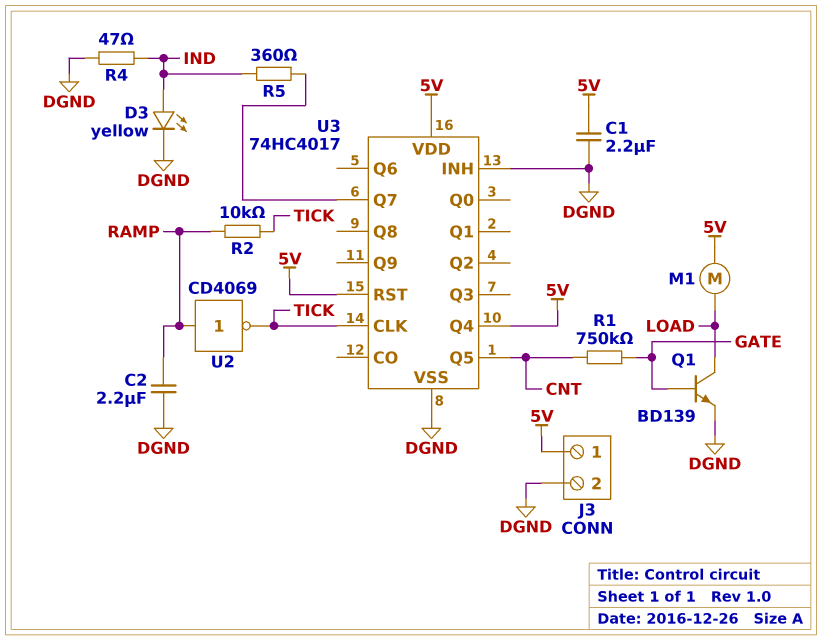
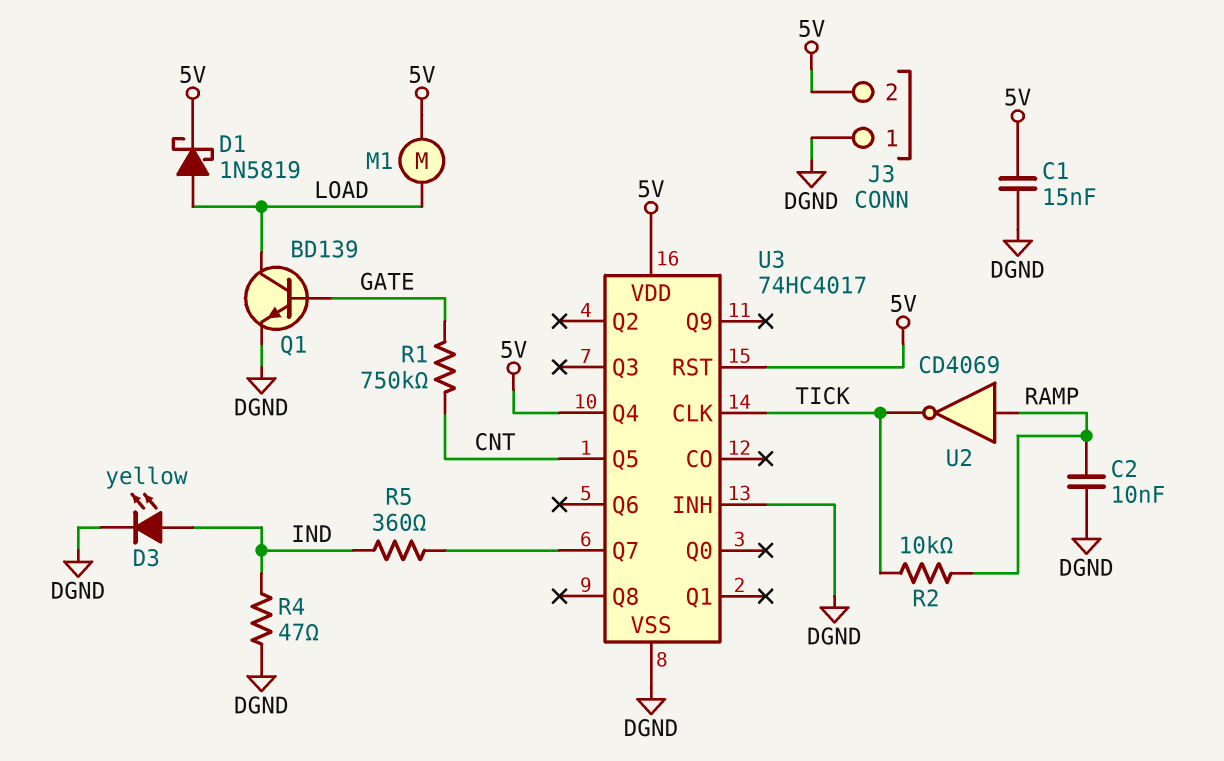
C1: 2.2uF (5V, DGND) -> 15nF (5V, DGND)
C2: 2.2uF (DGND, RAMP) -> 10nF (DGND, RAMP)
D1: none -> schottky 1N5819 (A LOAD, K 5V)
J3 pin 1: 5V -> DGND
J3 pin 2: DGND -> 5V

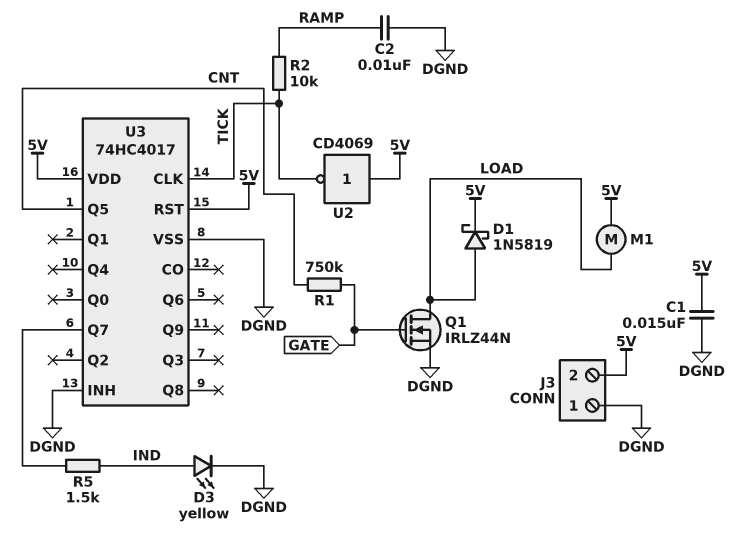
Q1: NPN BD139 (B GATE, C LOAD, E DGND) -> NMOS IRLZ44N (G GATE, D LOAD, S DGND)
R4: 47 (DGND, IND) -> none
R5: 360 (IND, U3/Q7) -> 1.5k (IND, U3/Q7)
U2: NOT CD4069 (in RAMP, out TICK) -> NOT CD4069 (in 5V, out TICK)
U3 pin Q4: 5V -> none

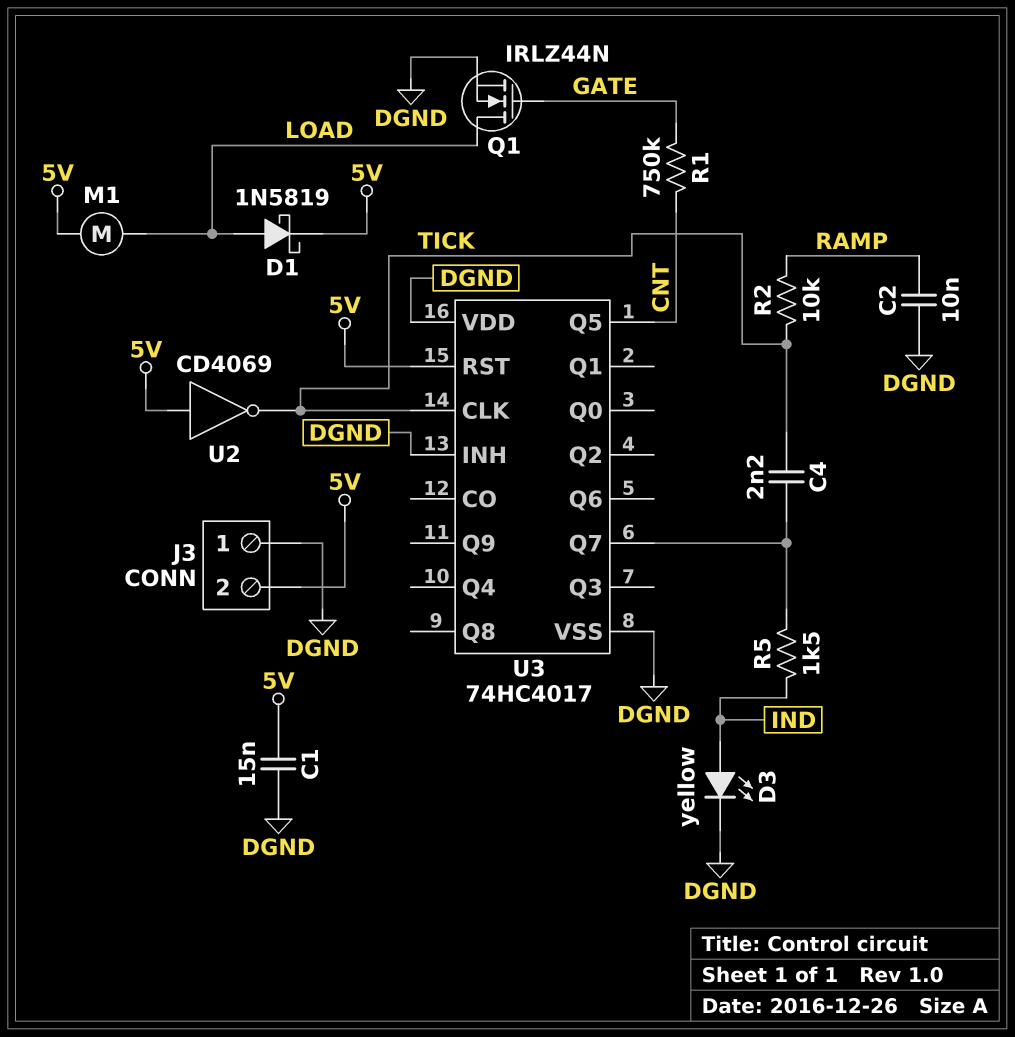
C4: none -> 2.2nF (TICK, U3/Q7)
U3 pin VDD: 5V -> DGND

